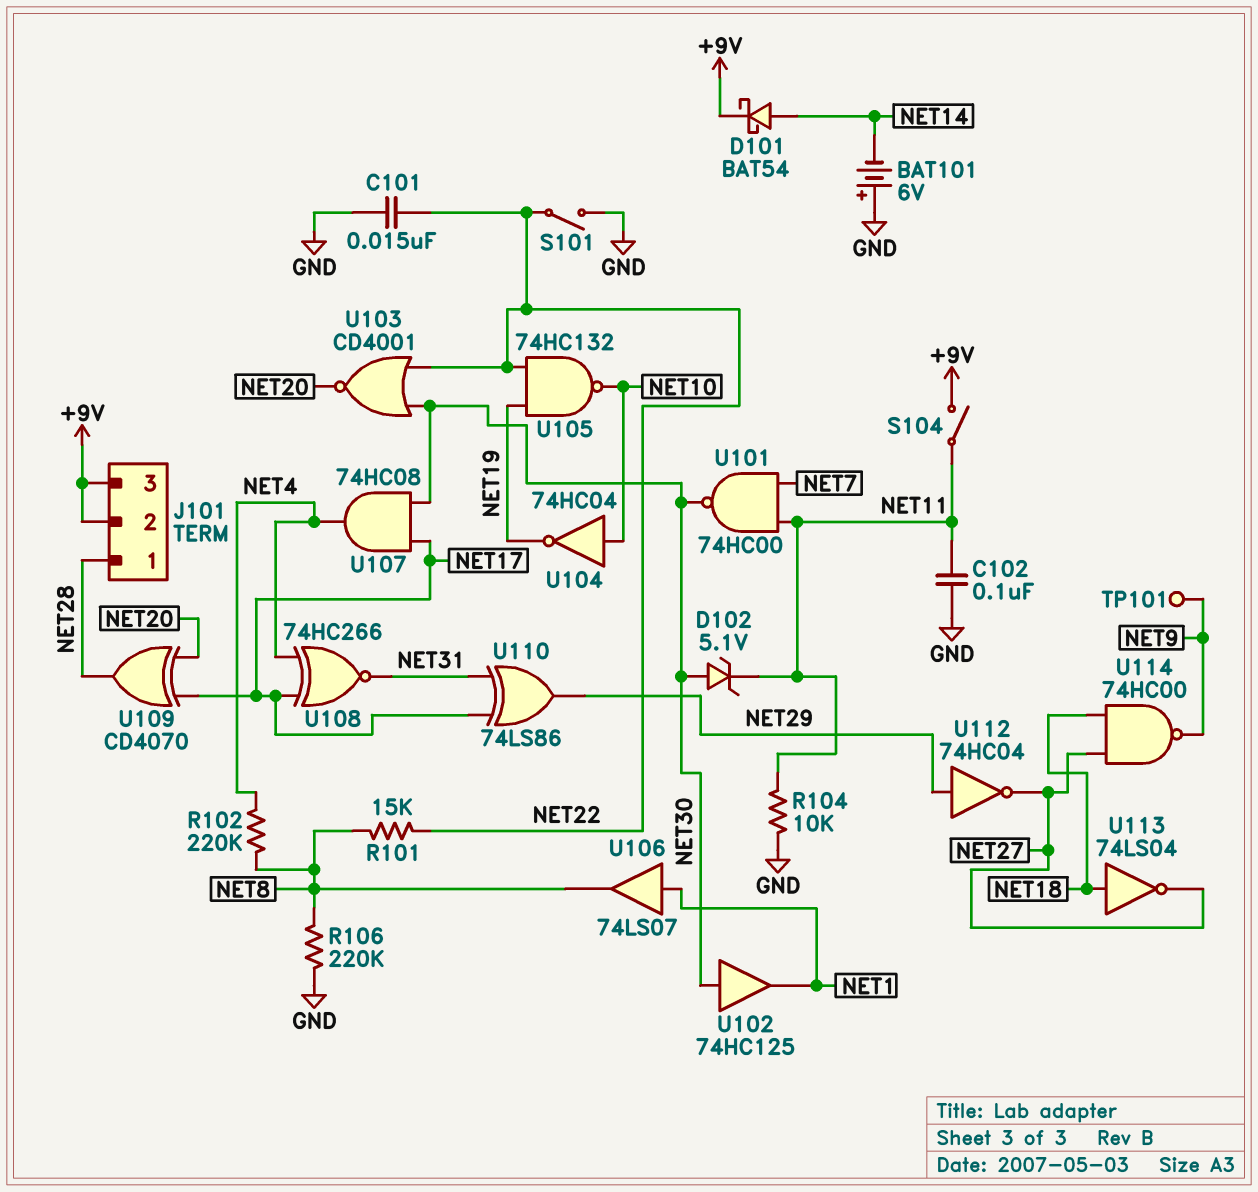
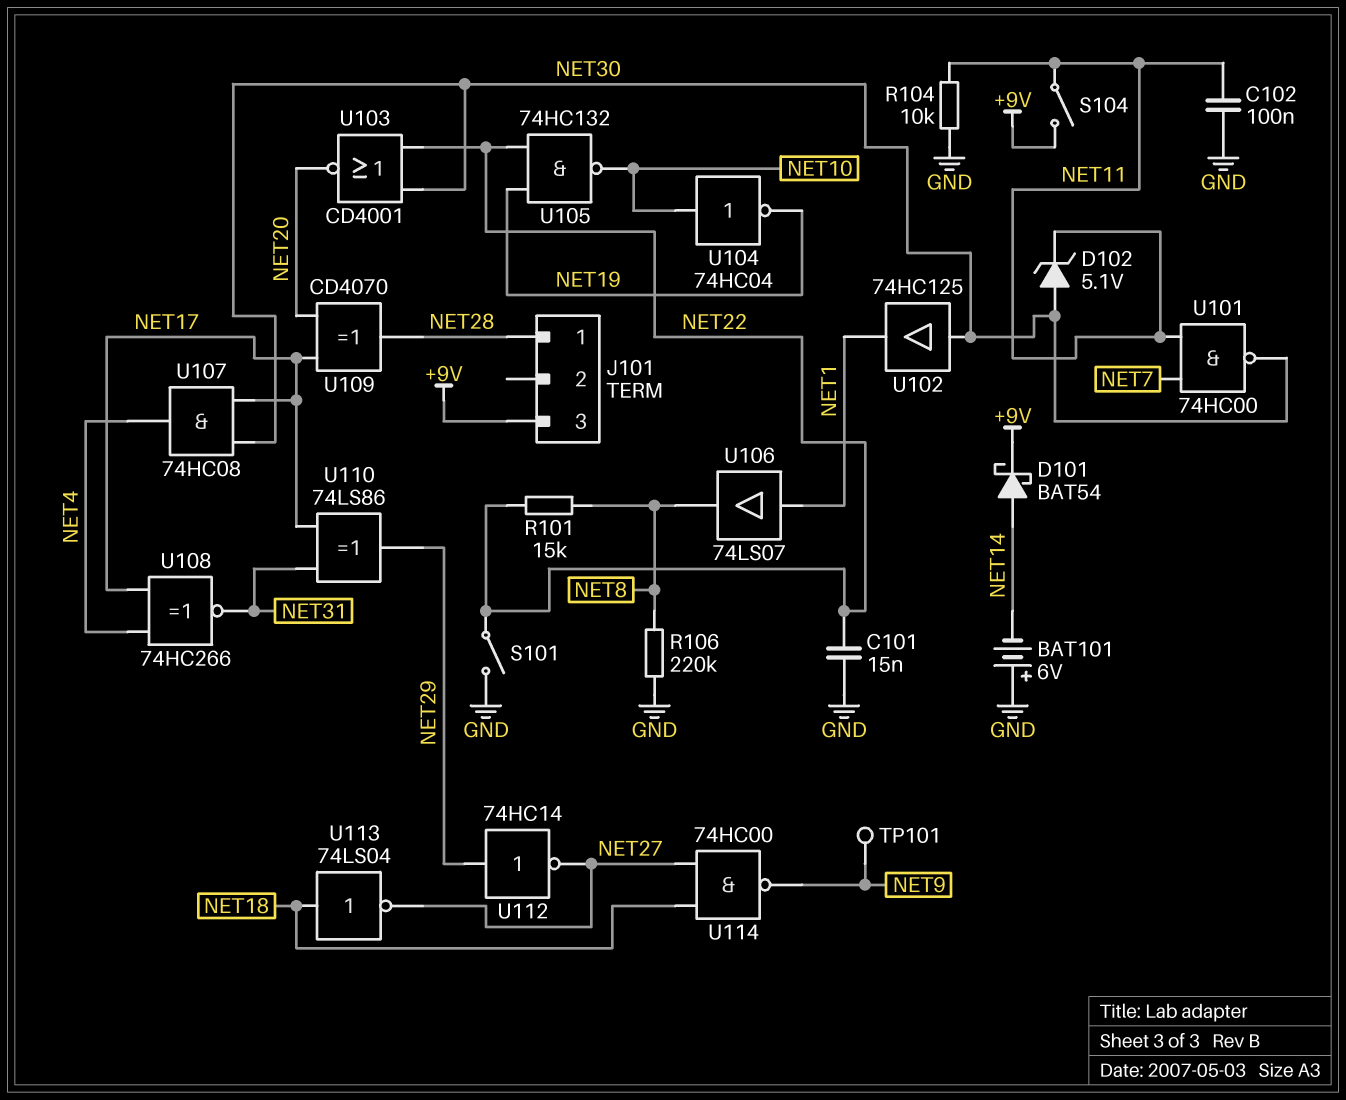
J101 pin 2: +9V -> none
R102: 220k (NET4, NET8) -> none
U112: NOT 74HC04 (in NET29, out NET27) -> NOT 74HC14 (in NET29, out NET27)

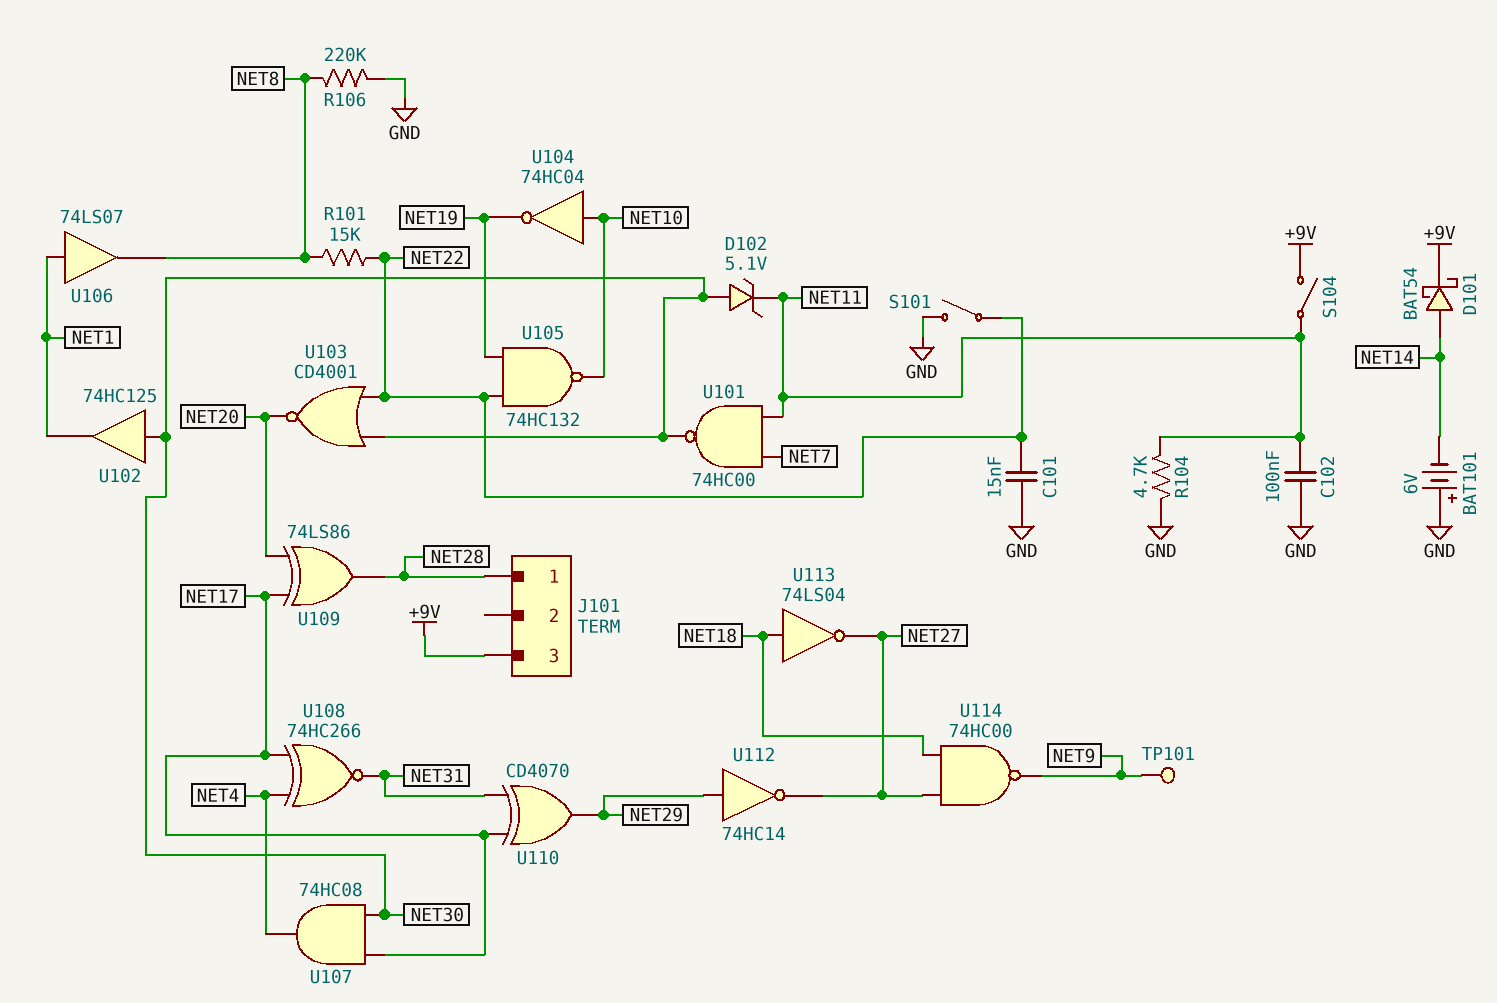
R104: 10k (GND, NET11) -> 4.7k (GND, NET11)
U109: XOR CD4070 (in NET17, in NET20, out NET28) -> XOR 74LS86 (in NET17, in NET20, out NET28)
U110: XOR 74LS86 (in NET17, in NET31, out NET29) -> XOR CD4070 (in NET17, in NET31, out NET29)

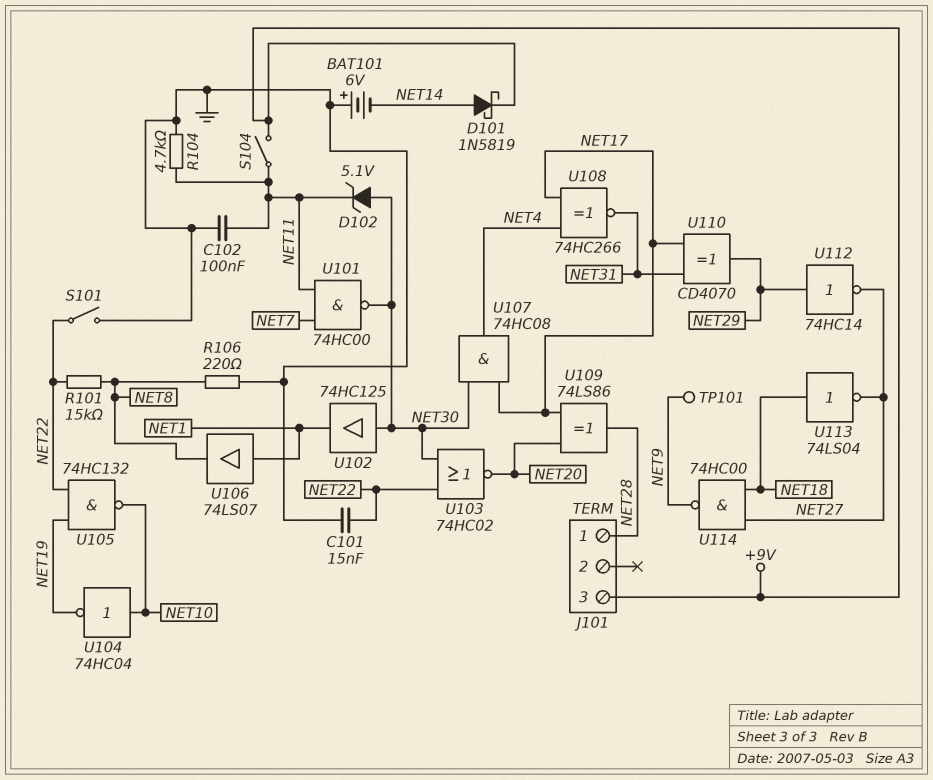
D101: schottky BAT54 (A NET14, K +9V) -> schottky 1N5819 (A NET14, K +9V)
R106: 220k (GND, NET8) -> 220 (GND, NET8)
U103: NOR CD4001 (in NET22, in NET30, out NET20) -> NOR 74HC02 (in NET22, in NET30, out NET20)

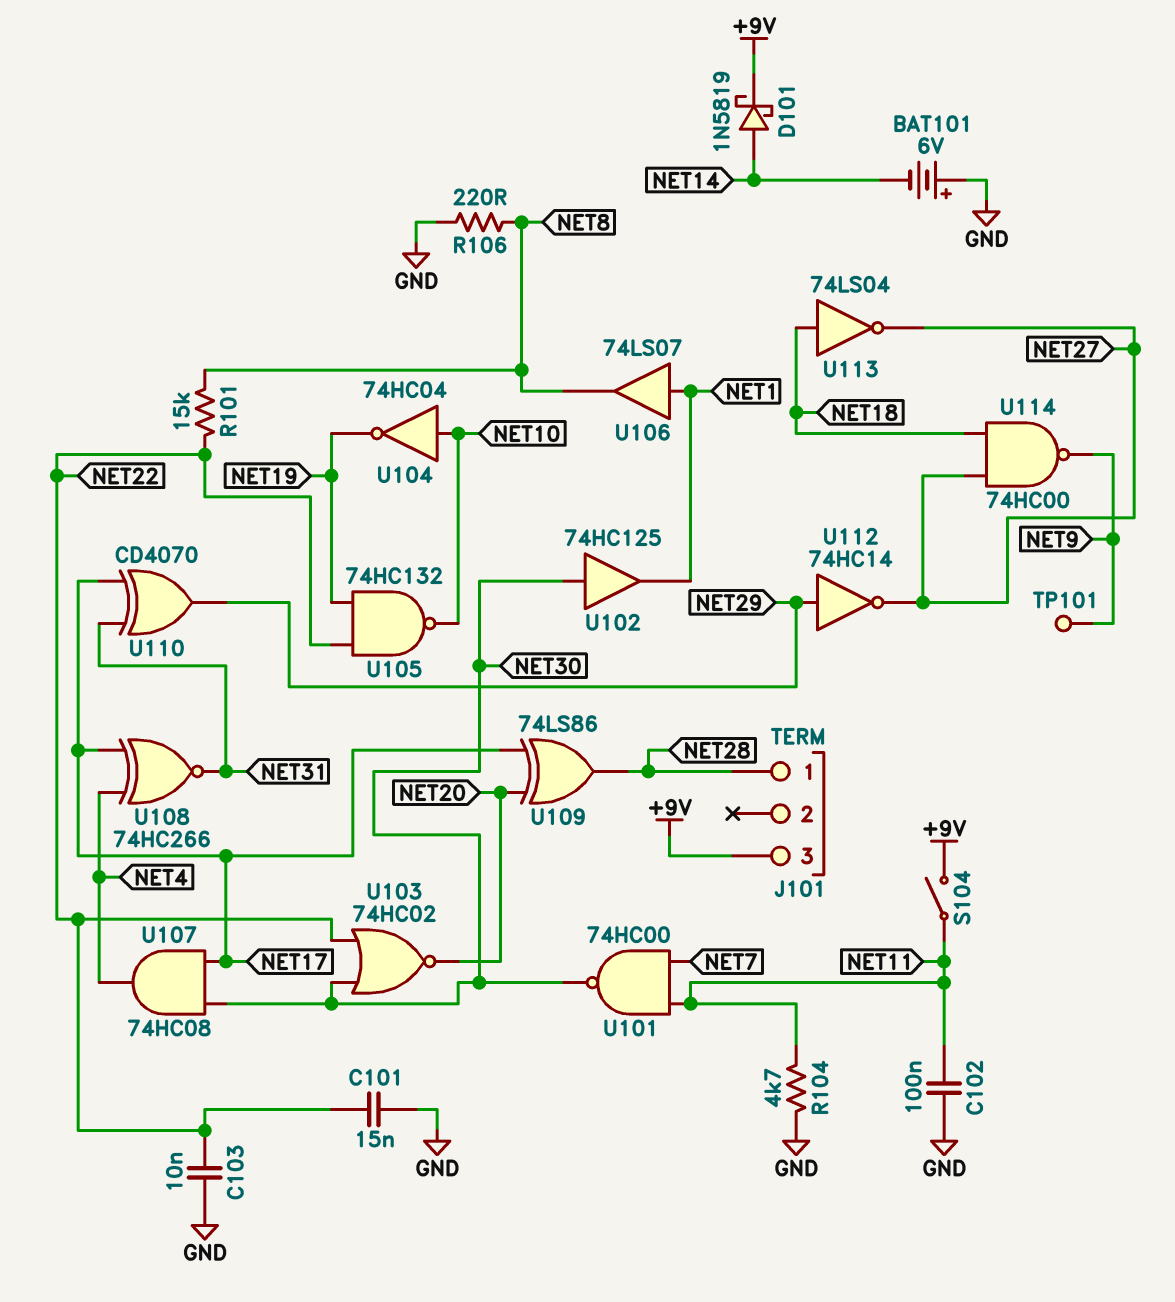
C103: none -> 10nF (GND, NET22)
D102: zener 5.1V (A NET30, K NET11) -> none
S101: switch (GND, NET22) -> none

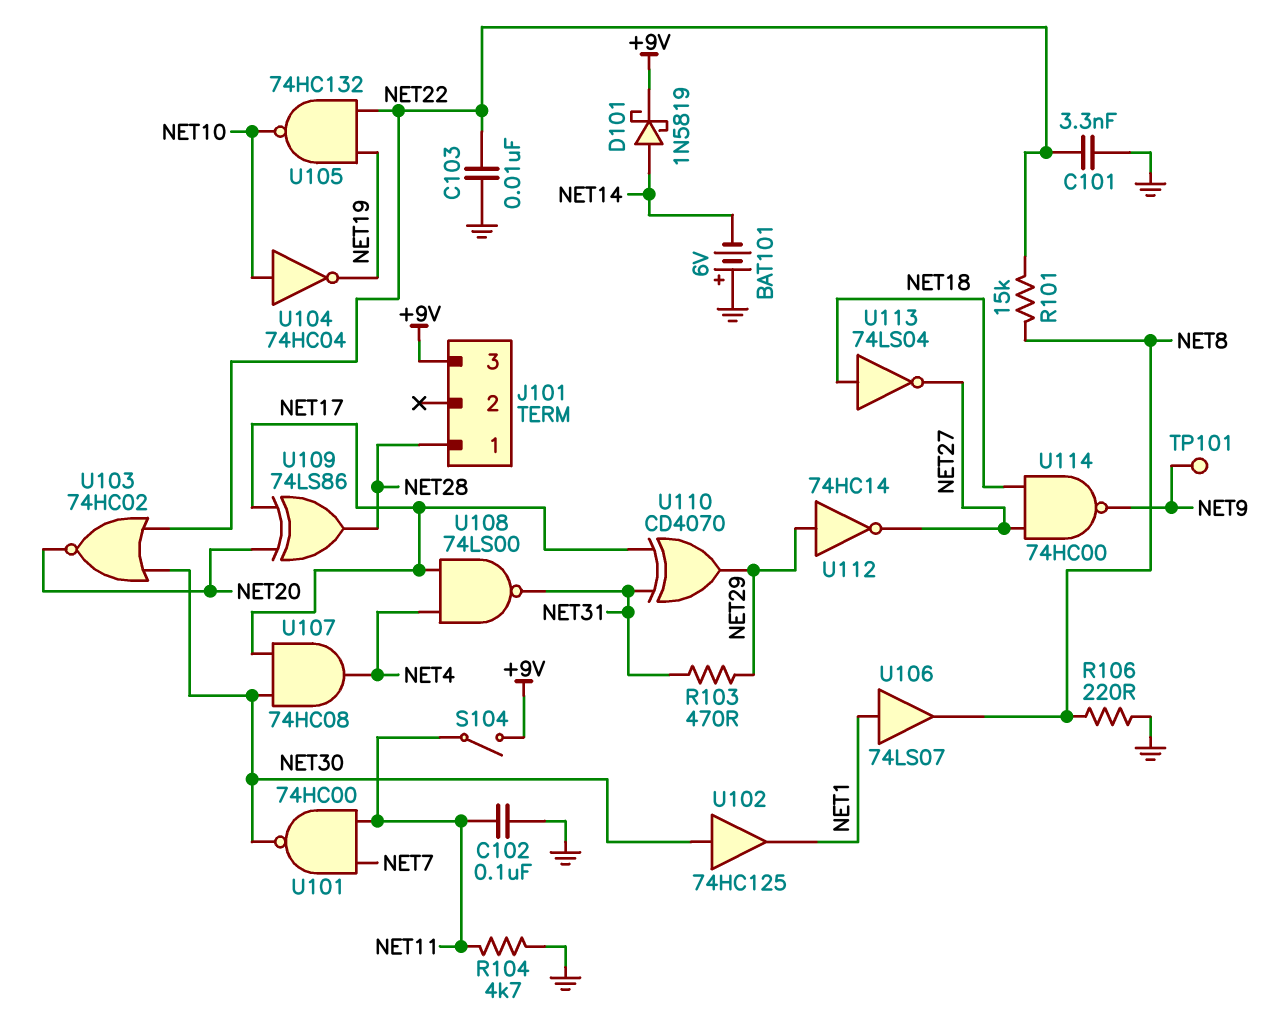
C101: 15nF (GND, NET22) -> 3.3nF (GND, NET22)
R103: none -> 470 (NET29, NET31)
U108: XNOR 74HC266 (in NET4, in NET17, out NET31) -> NAND 74LS00 (in NET4, in NET17, out NET31)

